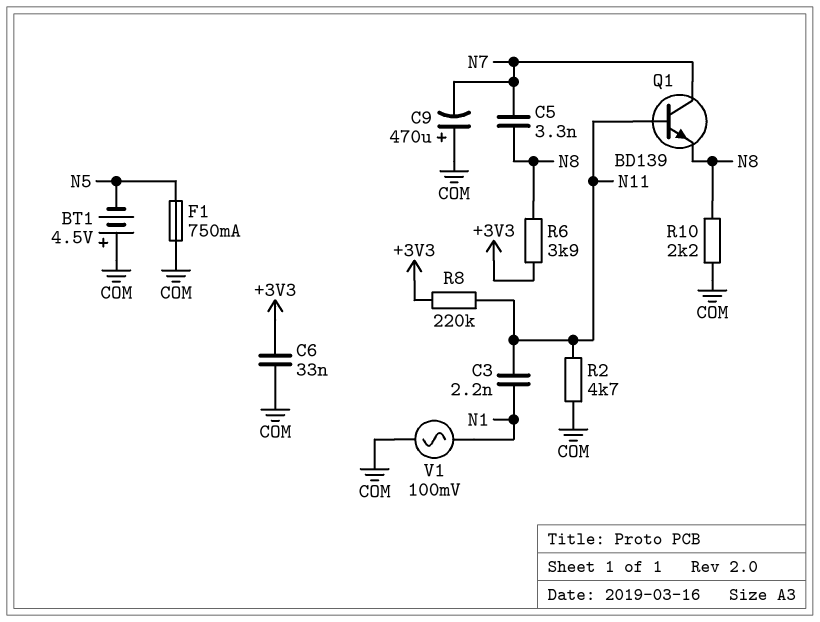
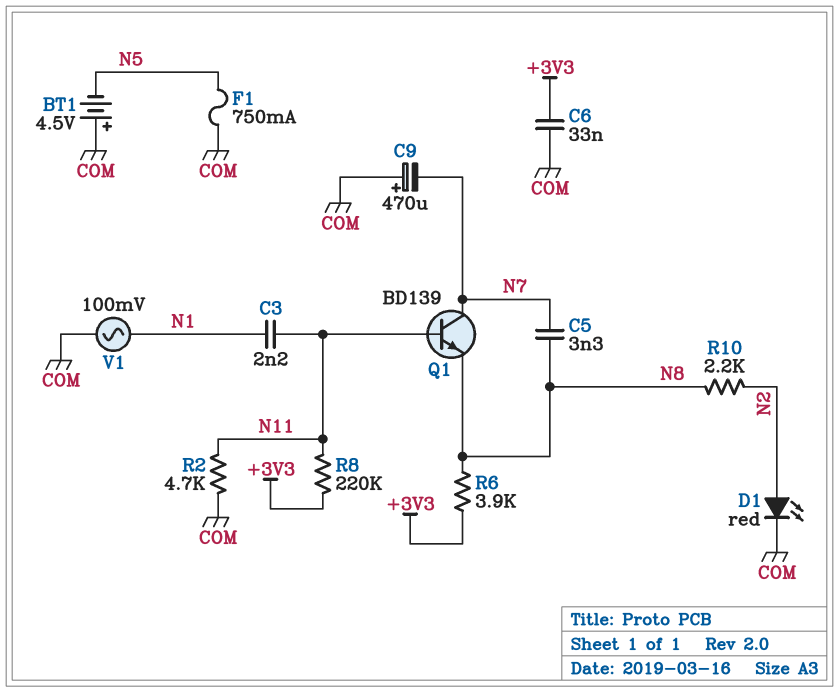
D1: none -> LED red (A N2, K COM)
R10: 2.2k (COM, N8) -> 2.2k (N2, N8)

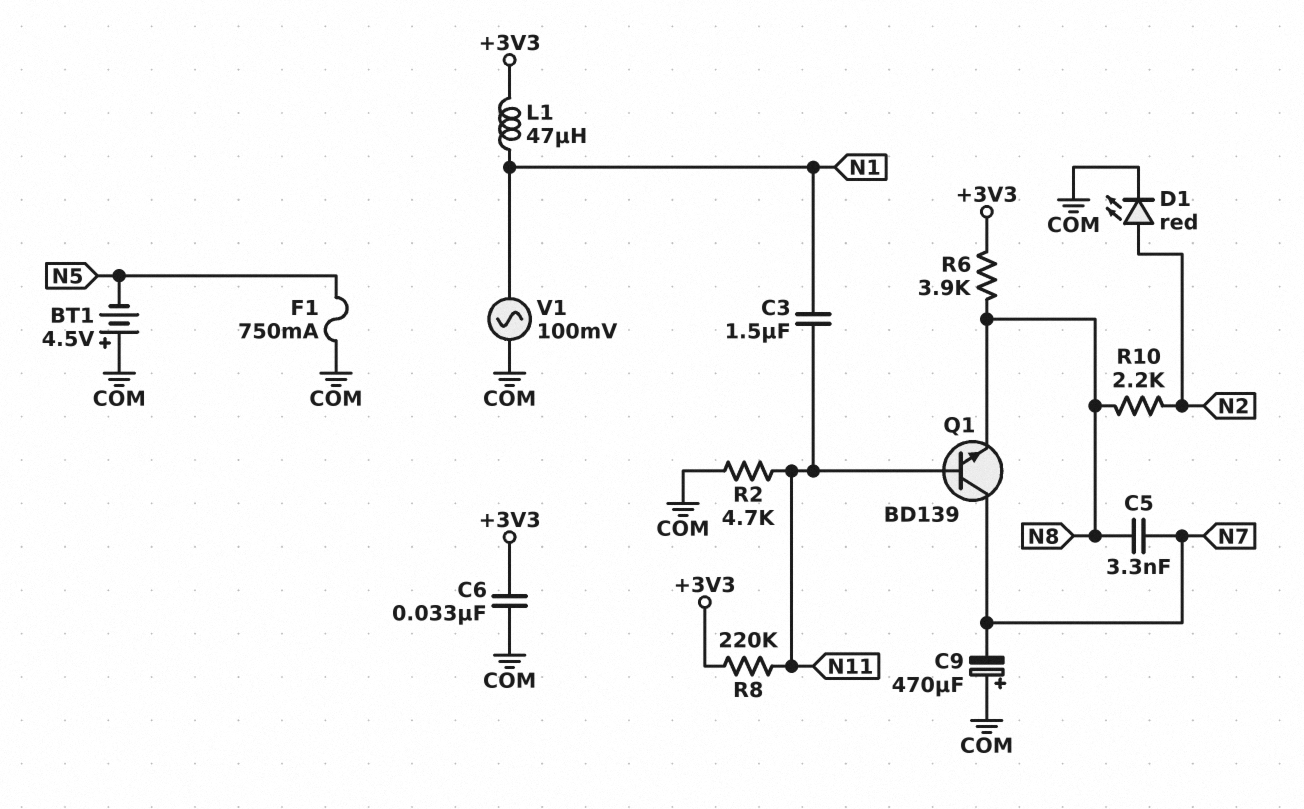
C3: 2.2nF (N1, N11) -> 1.5uF (N1, N11)
L1: none -> 47uH (+3V3, N1)

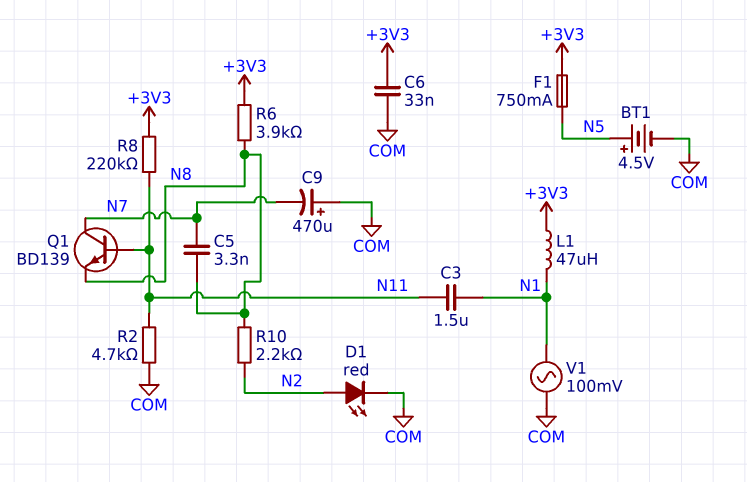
BT1: 4.5V (plus COM, minus N5) -> 4.5V (plus N5, minus COM)
F1: 750mA (COM, N5) -> 750mA (+3V3, N5)

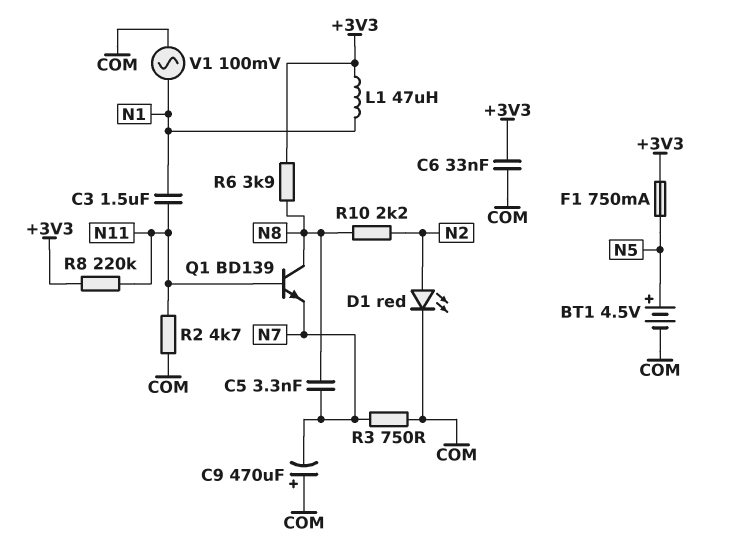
Q1: NPN BD139 (B N11, C N7, E N8) -> NPN BD139 (B N11, C N8, E N7)
R3: none -> 750 (COM, N7)

